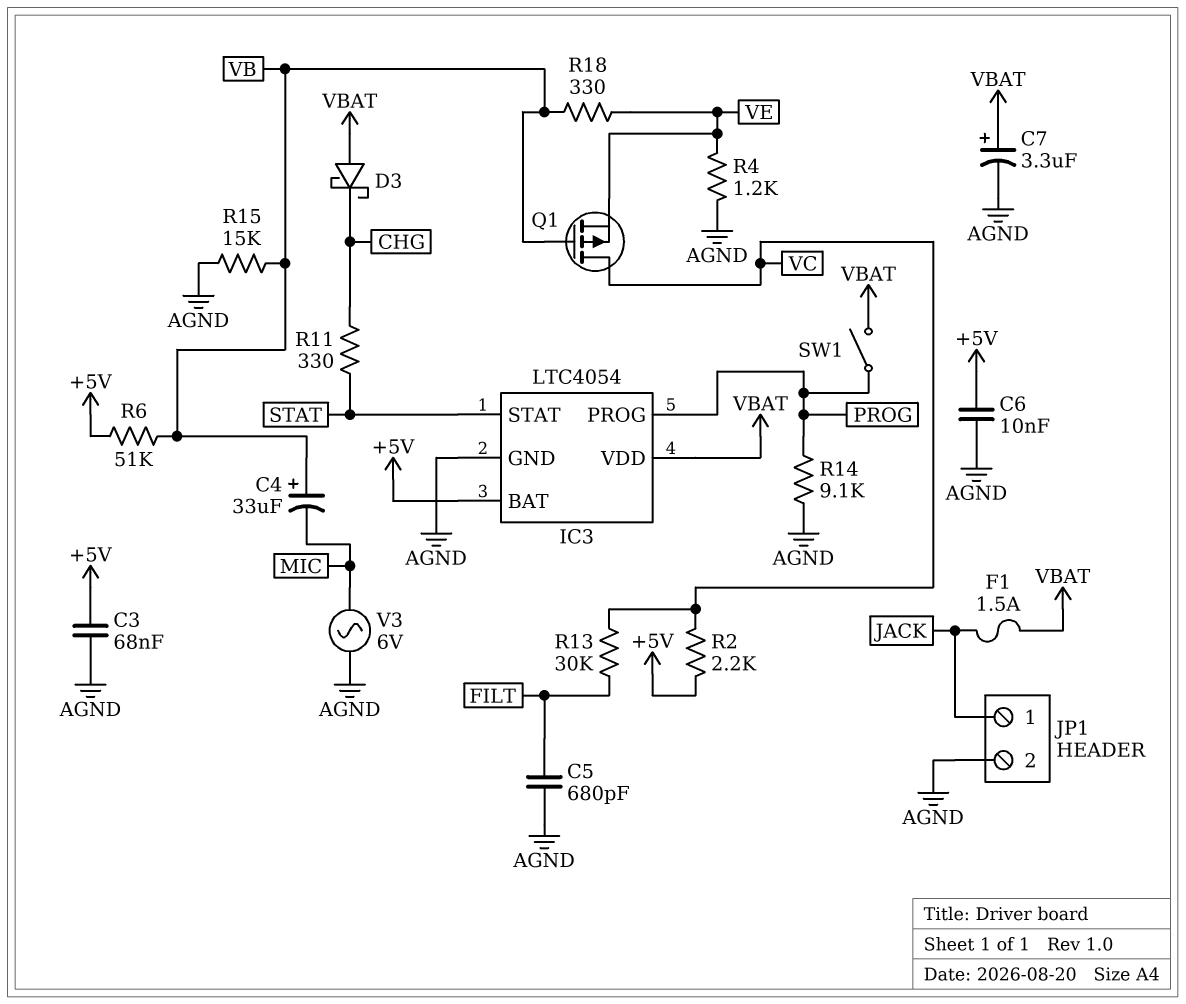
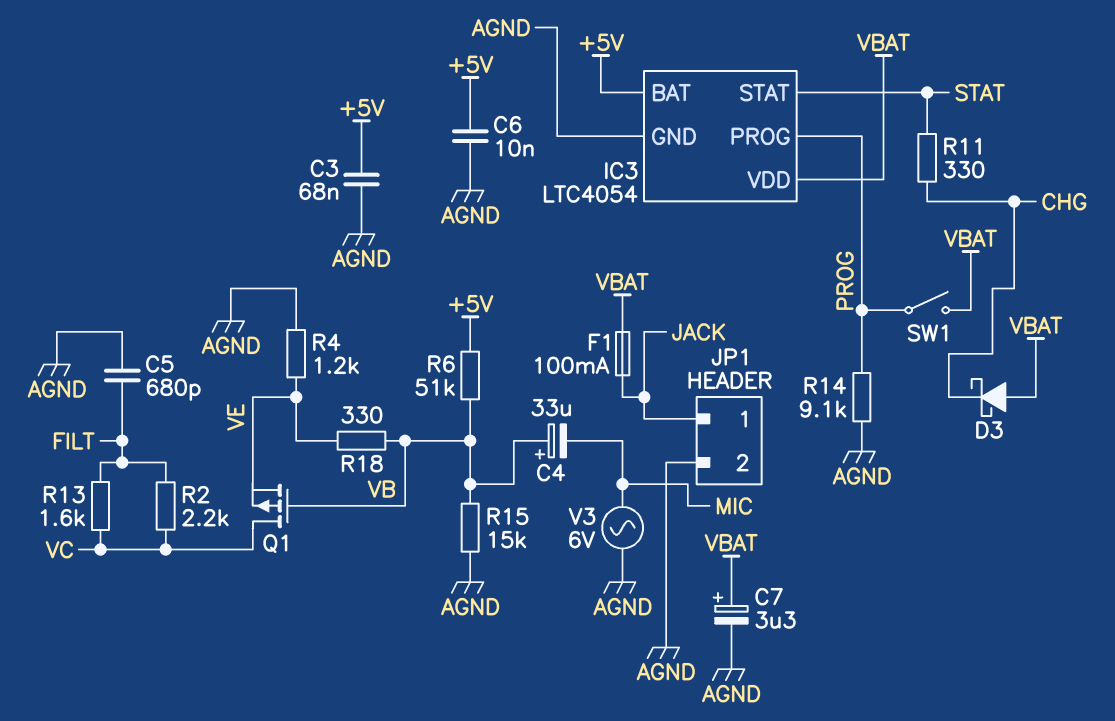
F1: 1.5A (JACK, VBAT) -> 100mA (JACK, VBAT)
R2: 2.2k (+5V, VC) -> 2.2k (FILT, VC)
R13: 30k (FILT, VC) -> 1.6k (FILT, VC)

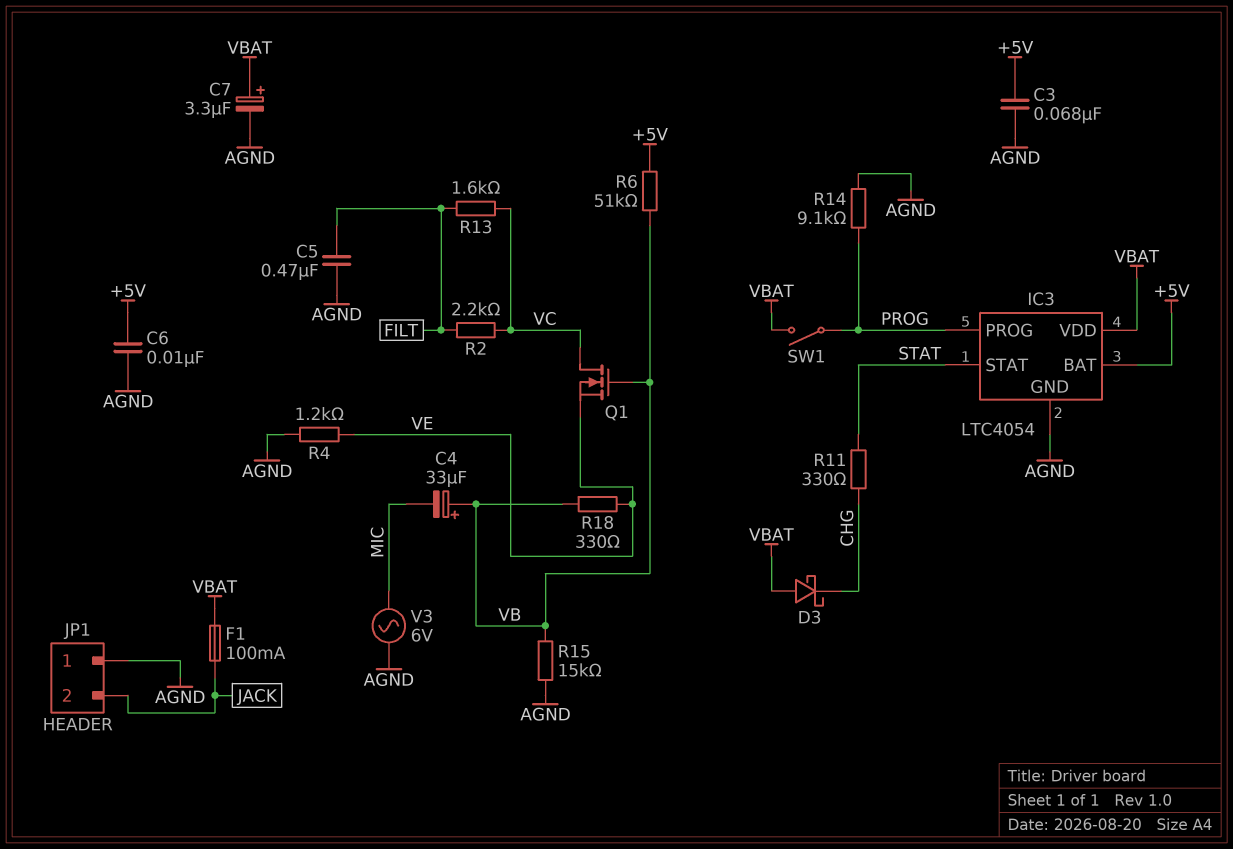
C5: 680pF (AGND, FILT) -> 470nF (AGND, FILT)
JP1 pin 1: JACK -> AGND
JP1 pin 2: AGND -> JACK
Q1: PMOS (G VB, D VC, S VE) -> NMOS (G VB, D VC, S VE)

